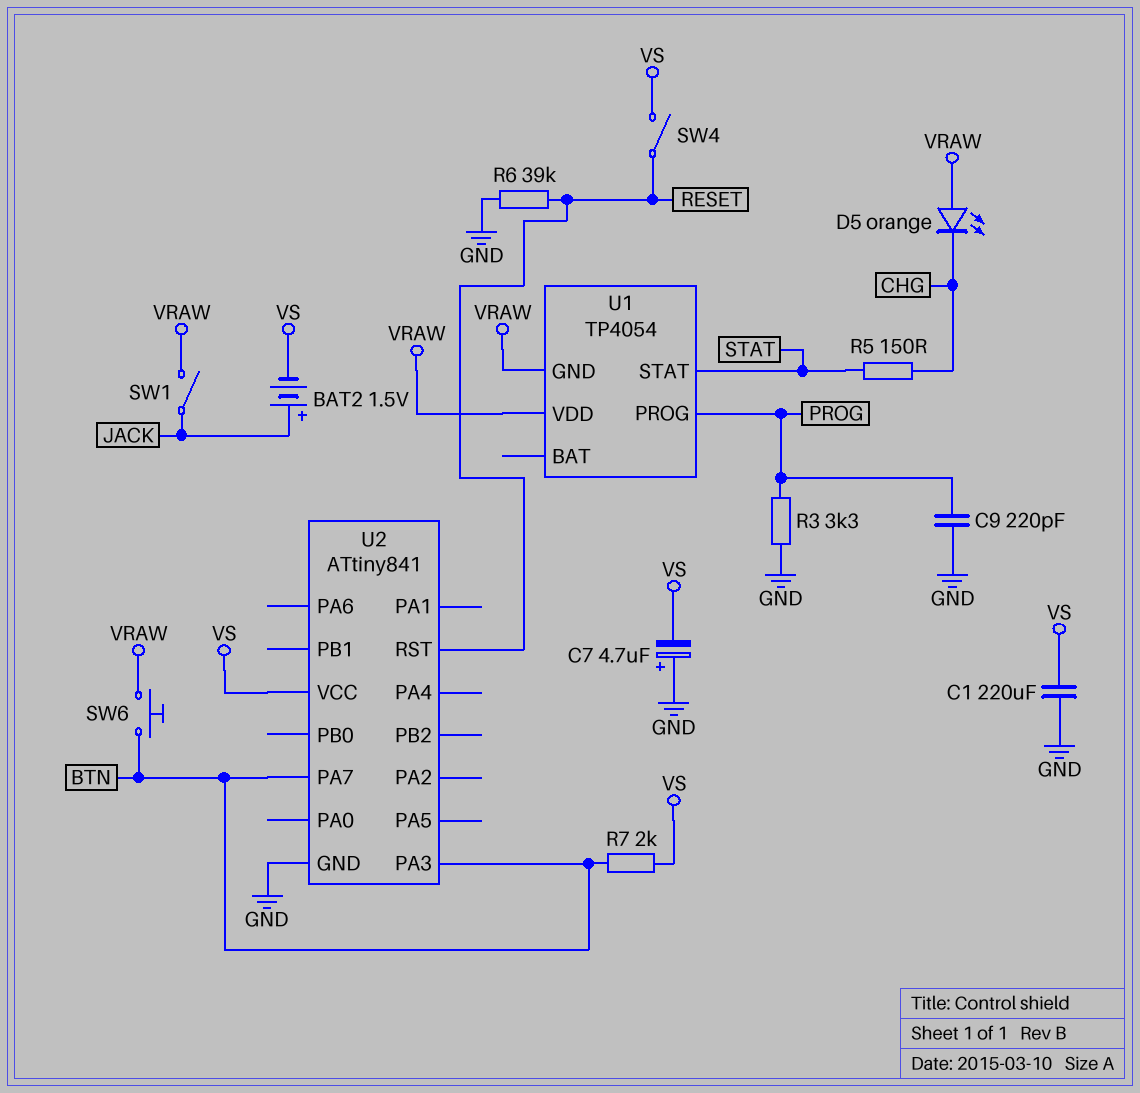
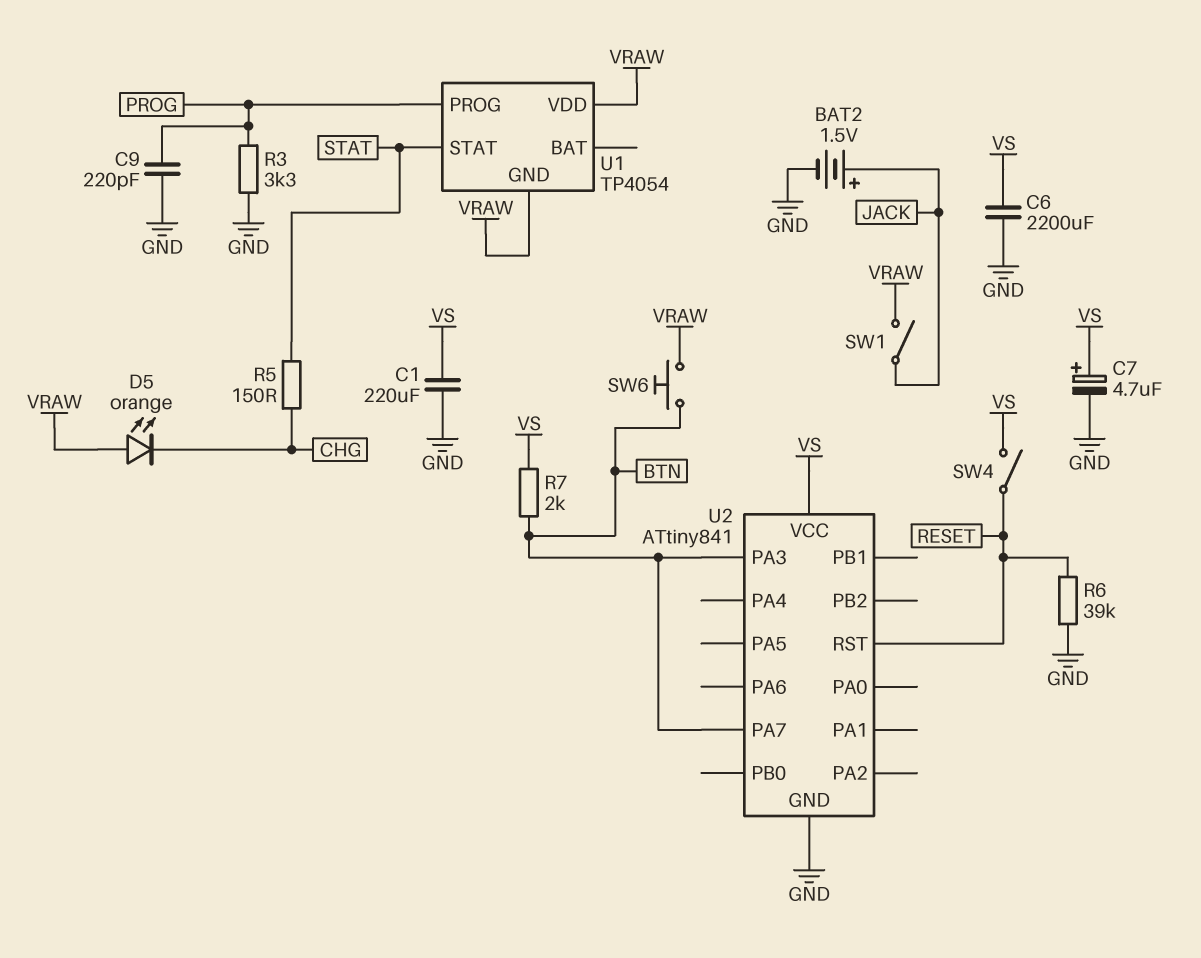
BAT2: 1.5V (plus JACK, minus VS) -> 1.5V (plus JACK, minus GND)
C6: none -> 2200uF (GND, VS)
C7: 4.7uF (plus GND, minus VS) -> 4.7uF (plus VS, minus GND)

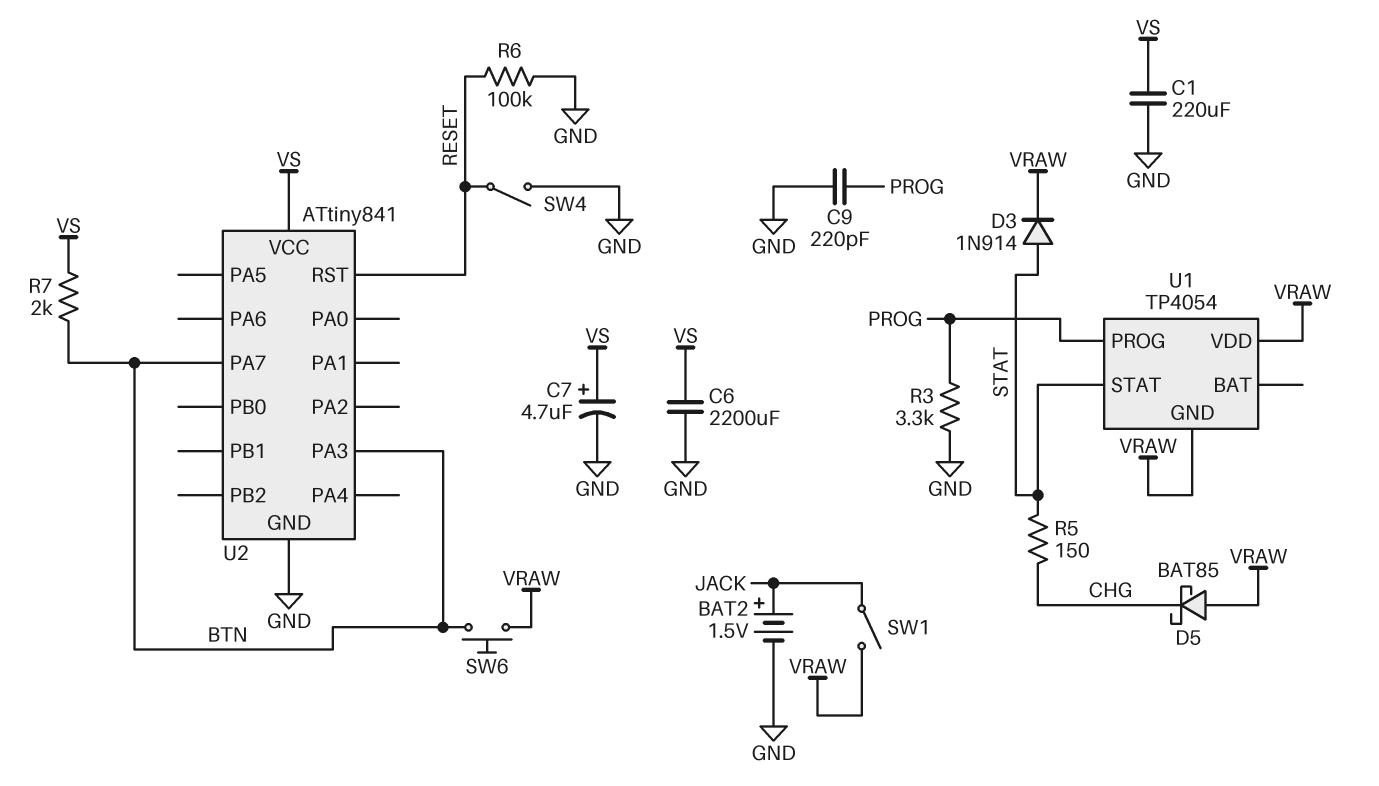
D3: none -> diode 1N914 (A STAT, K VRAW)
D5: LED orange (A VRAW, K CHG) -> schottky BAT85 (A VRAW, K CHG)
R6: 39k (GND, RESET) -> 100k (GND, RESET)
SW4: switch (RESET, VS) -> switch (GND, RESET)

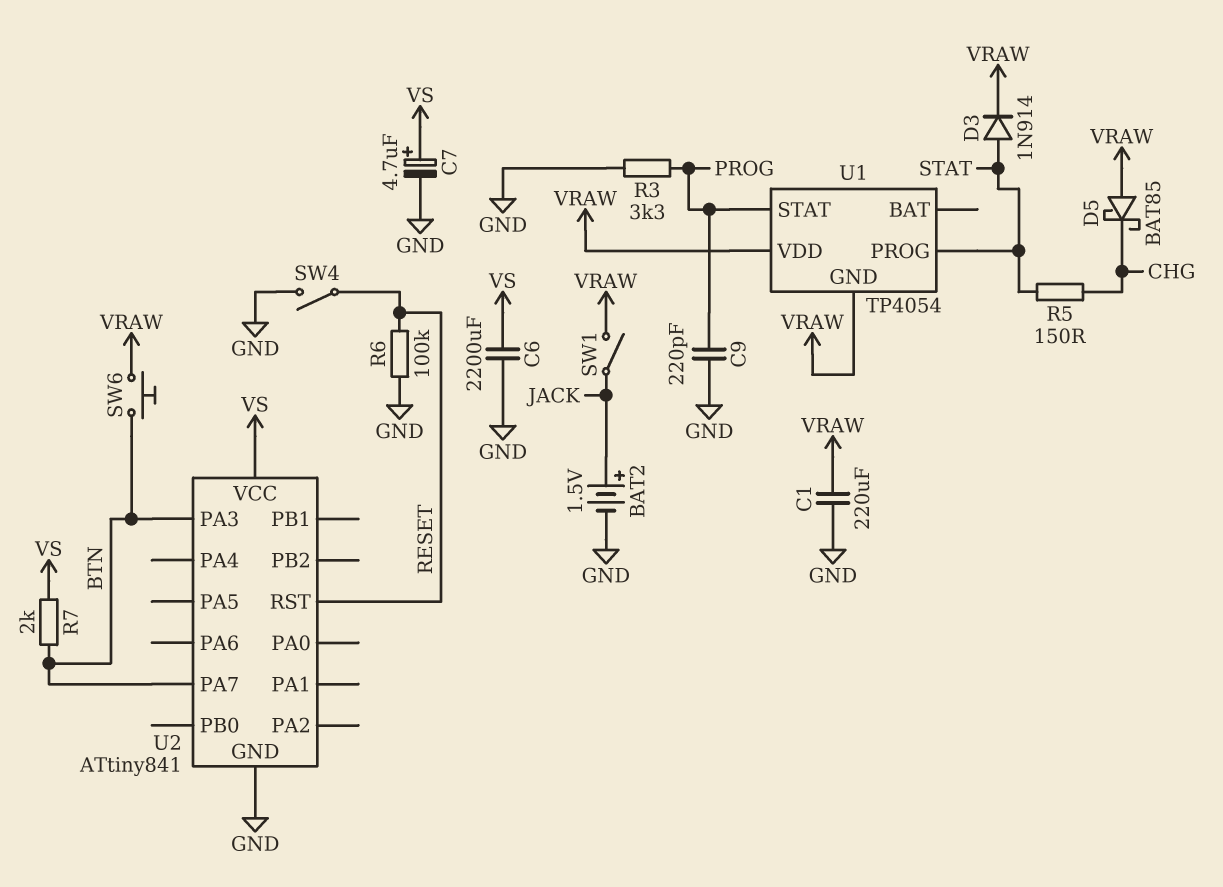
C1: 220uF (GND, VS) -> 220uF (GND, VRAW)
U1 pin PROG: PROG -> STAT
U1 pin STAT: STAT -> PROG

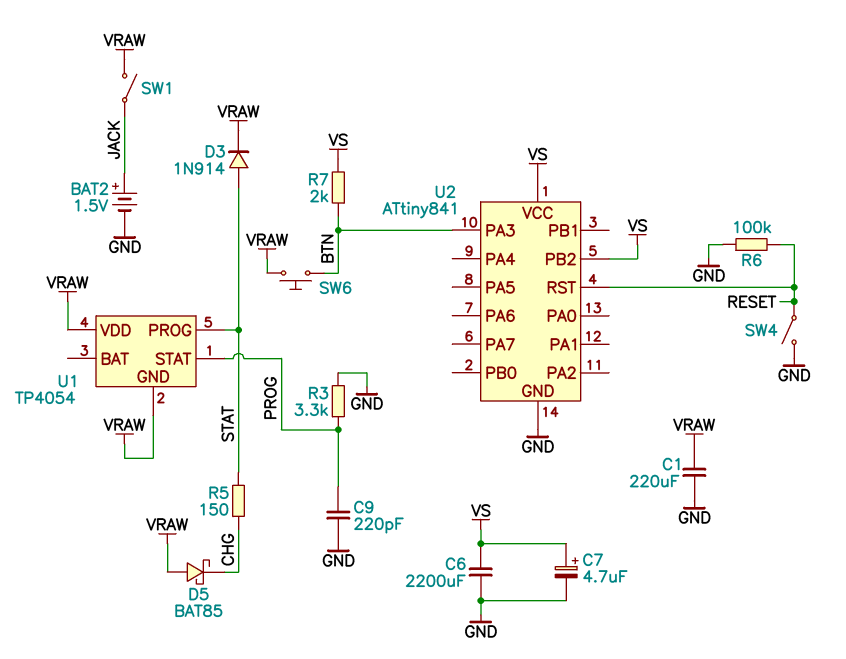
U2 pin PA7: BTN -> none
U2 pin PB2: none -> VS

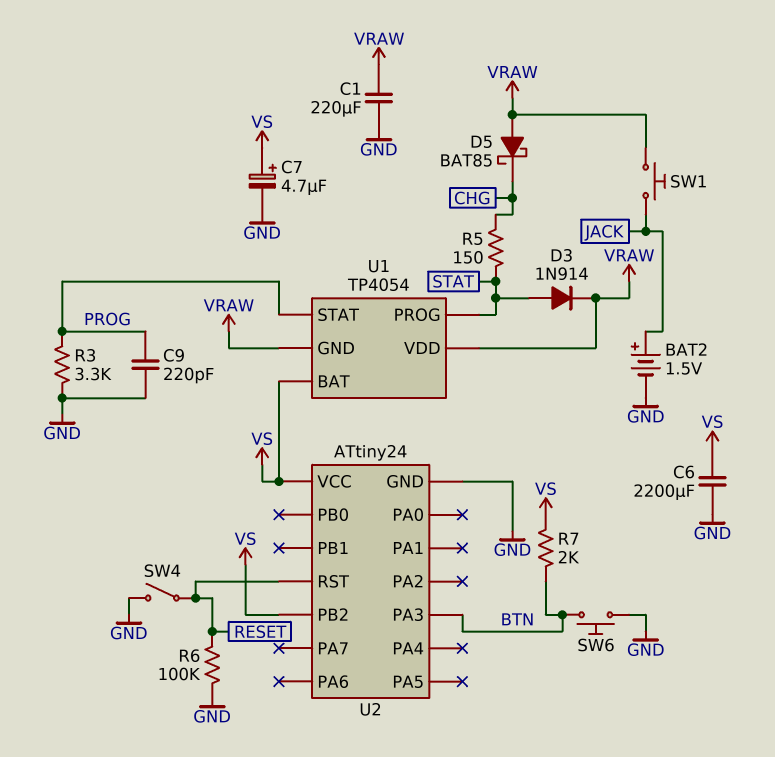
SW1: switch (JACK, VRAW) -> button (JACK, VRAW)
SW6: button (BTN, VRAW) -> button (BTN, GND)
U1 pin BAT: none -> VS
U2: ATtiny841 -> ATtiny24

